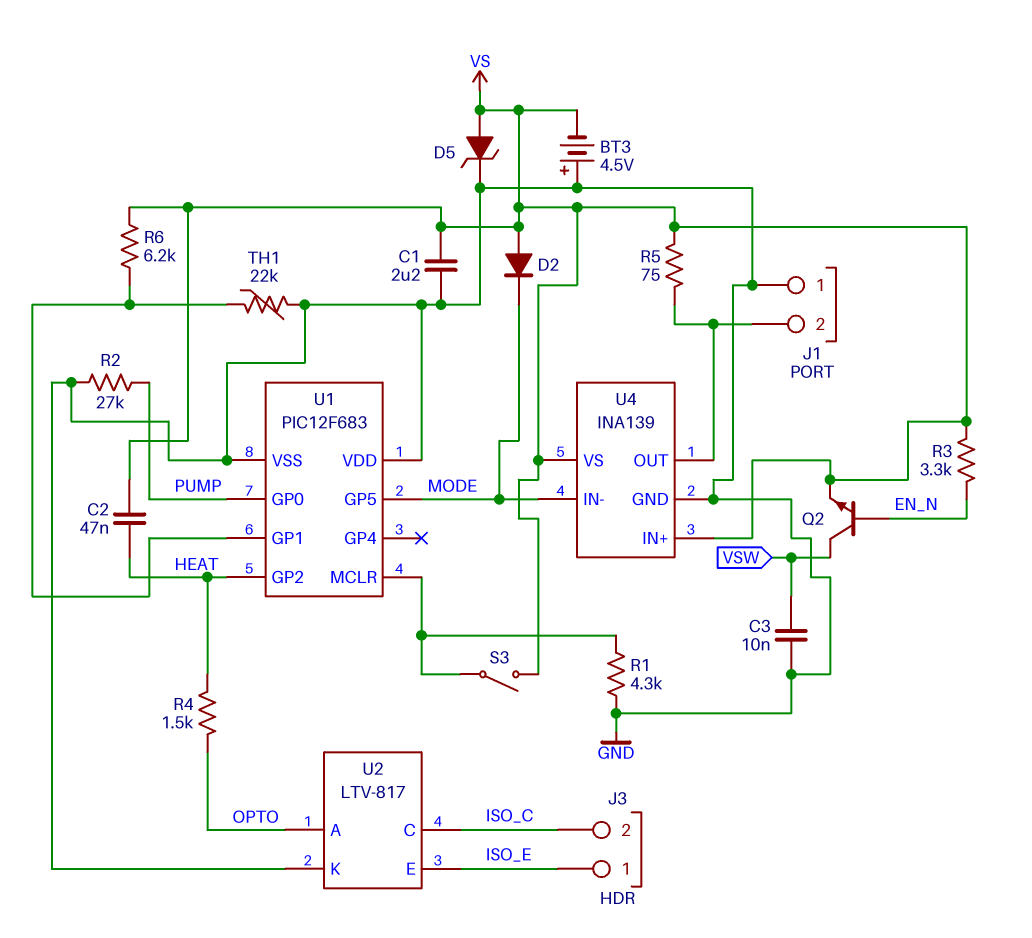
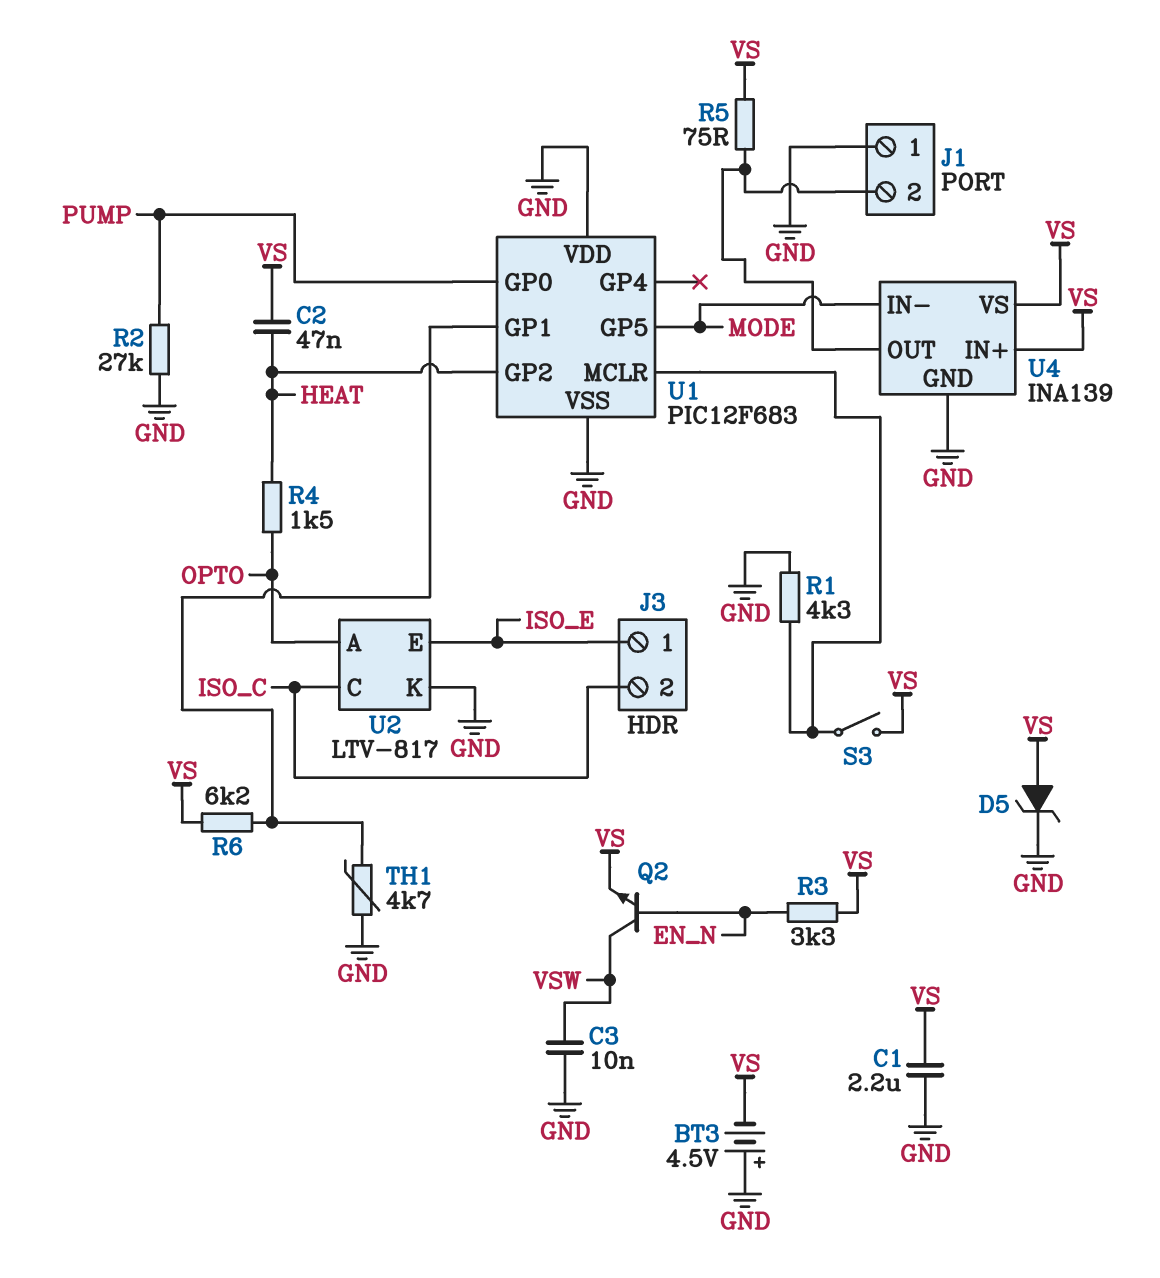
D2: diode (A VS, K MODE) -> none
TH1: 22k (GND, U1/GP1) -> 4.7k (GND, U1/GP1)

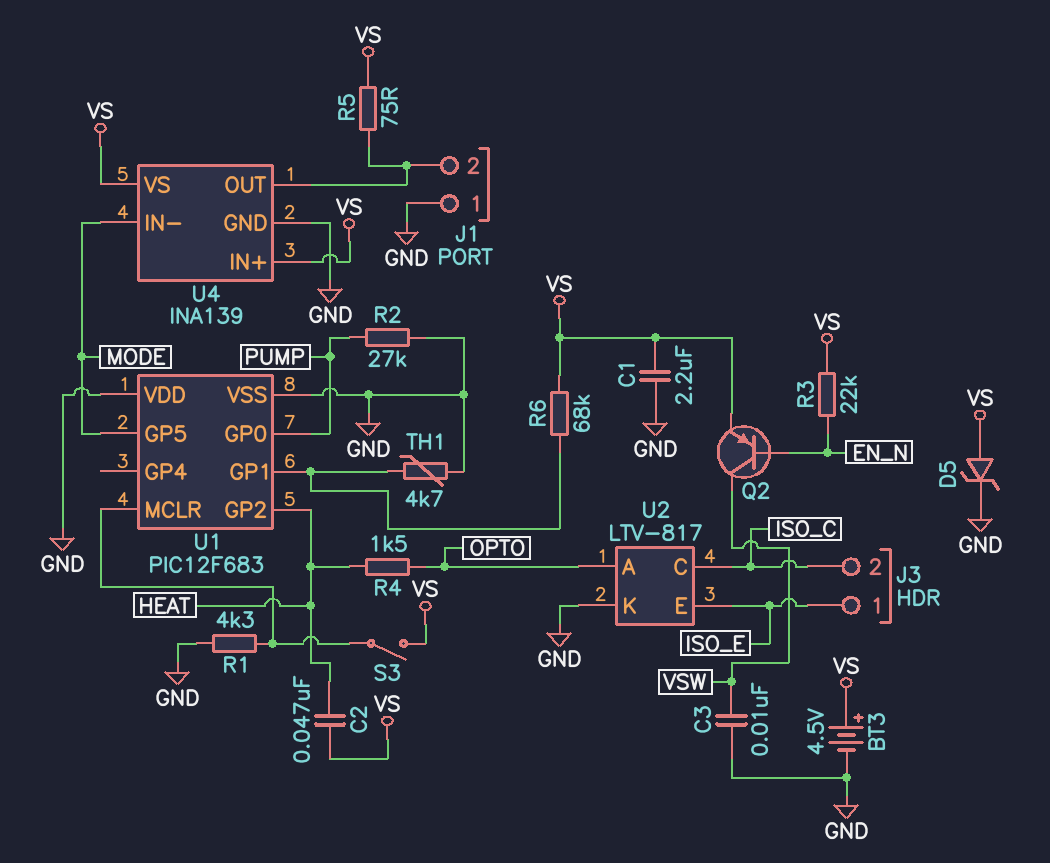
BT3: 4.5V (plus GND, minus VS) -> 4.5V (plus VS, minus GND)
Q2: NPN (B EN_N, C VSW, E VS) -> PNP (B EN_N, C VSW, E VS)
R3: 3.3k (EN_N, VS) -> 22k (EN_N, VS)
R6: 6.2k (U1/GP1, VS) -> 68k (U1/GP1, VS)

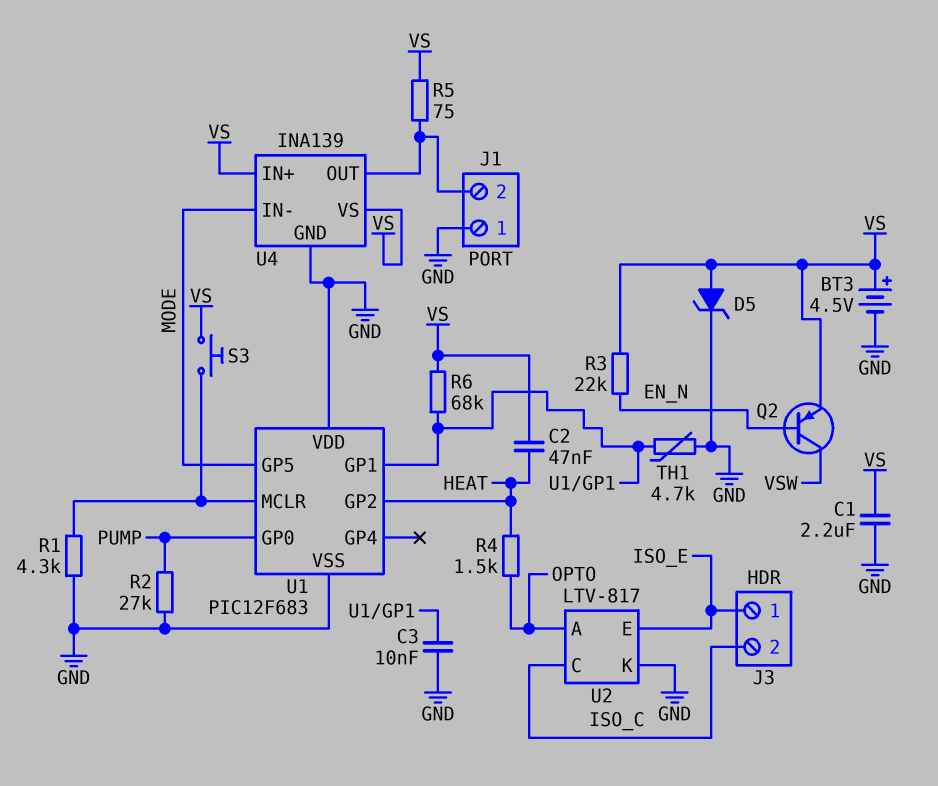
C3: 10nF (GND, VSW) -> 10nF (GND, U1/GP1)
S3: switch (U1/MCLR, VS) -> button (U1/MCLR, VS)

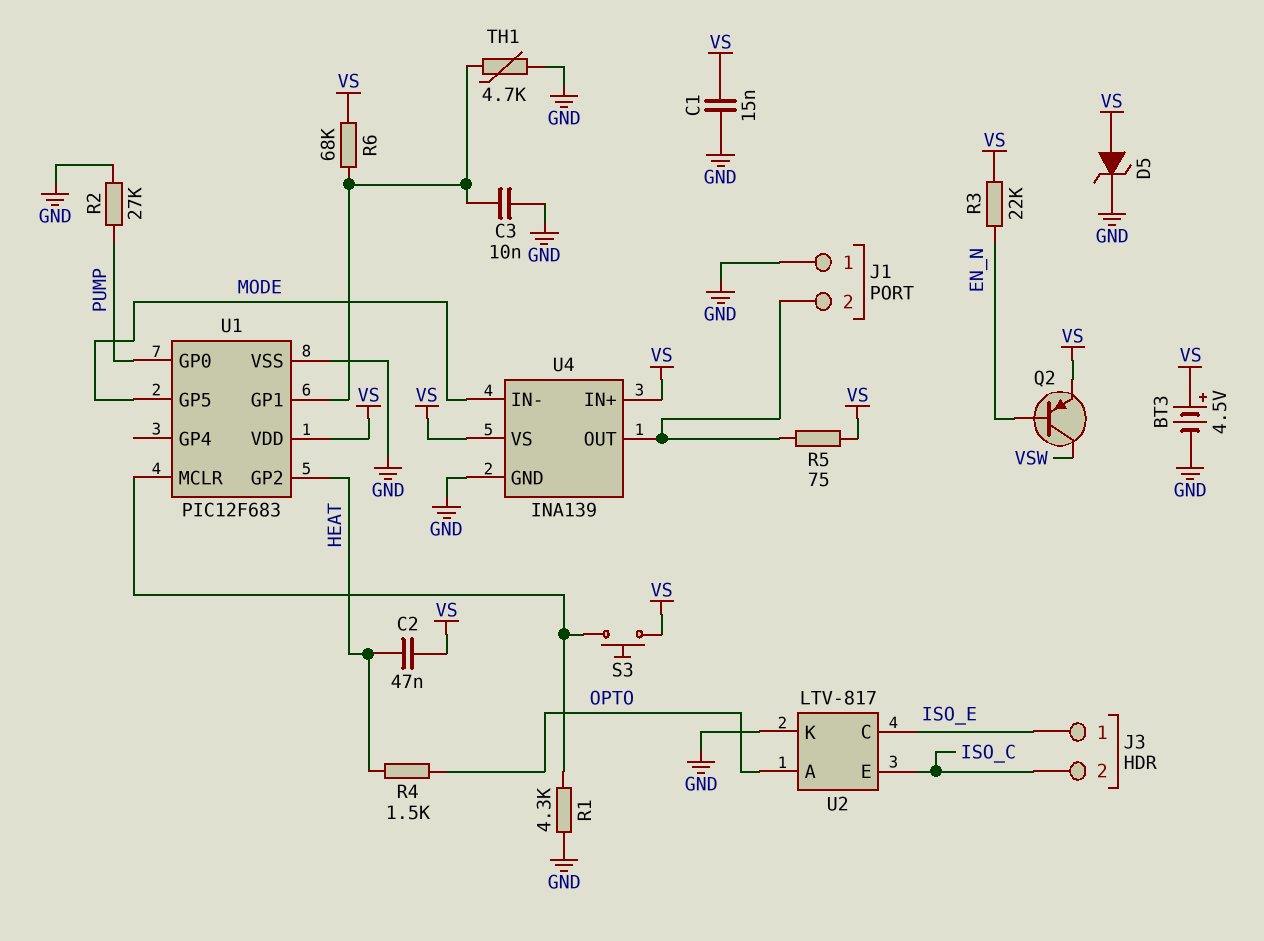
C1: 2.2uF (GND, VS) -> 15nF (GND, VS)
U1 pin VDD: GND -> VS
U2 pin C: ISO_C -> ISO_E
U2 pin E: ISO_E -> ISO_C

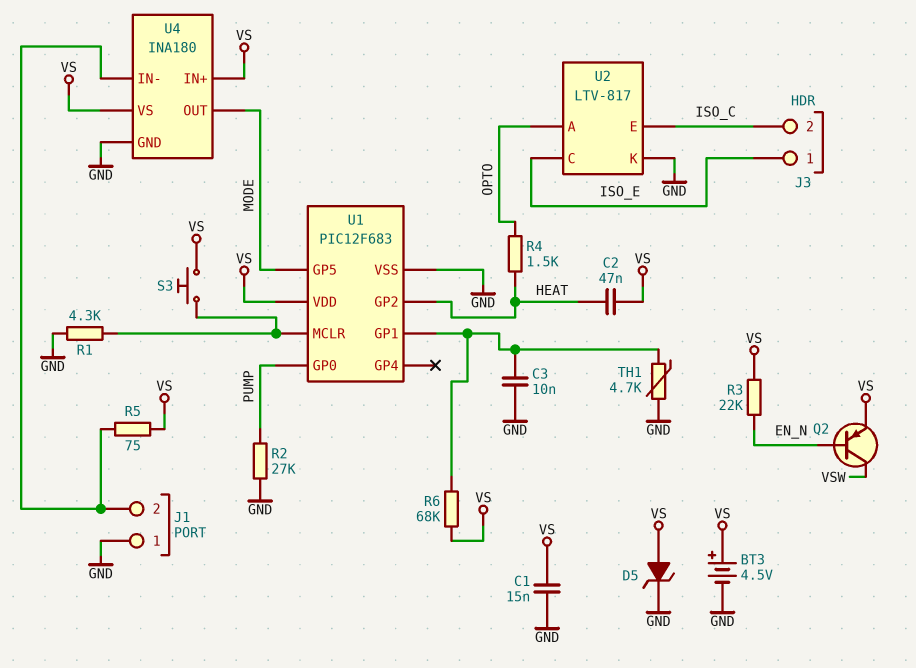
U4: INA139 -> INA180
U4 pin IN-: MODE -> J1/2
U4 pin OUT: J1/2 -> MODE

